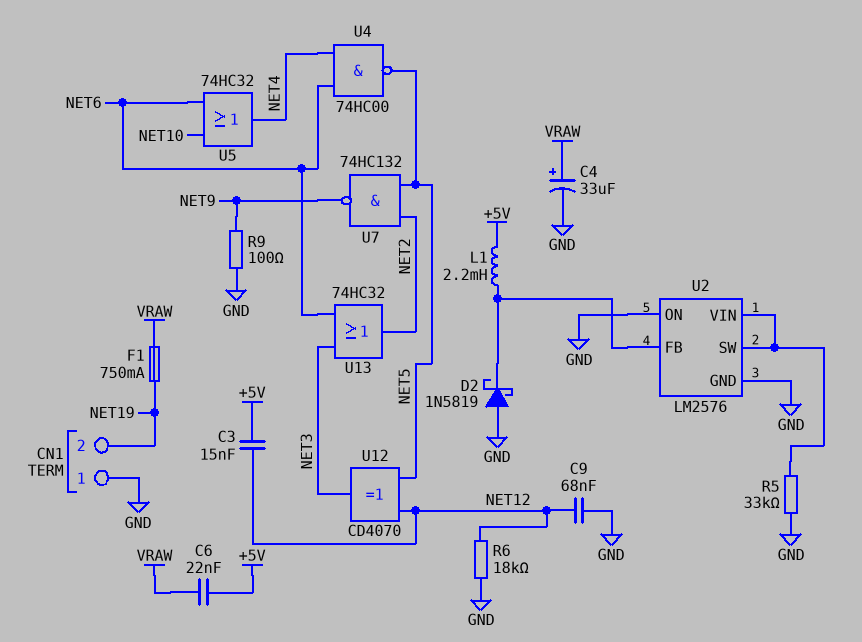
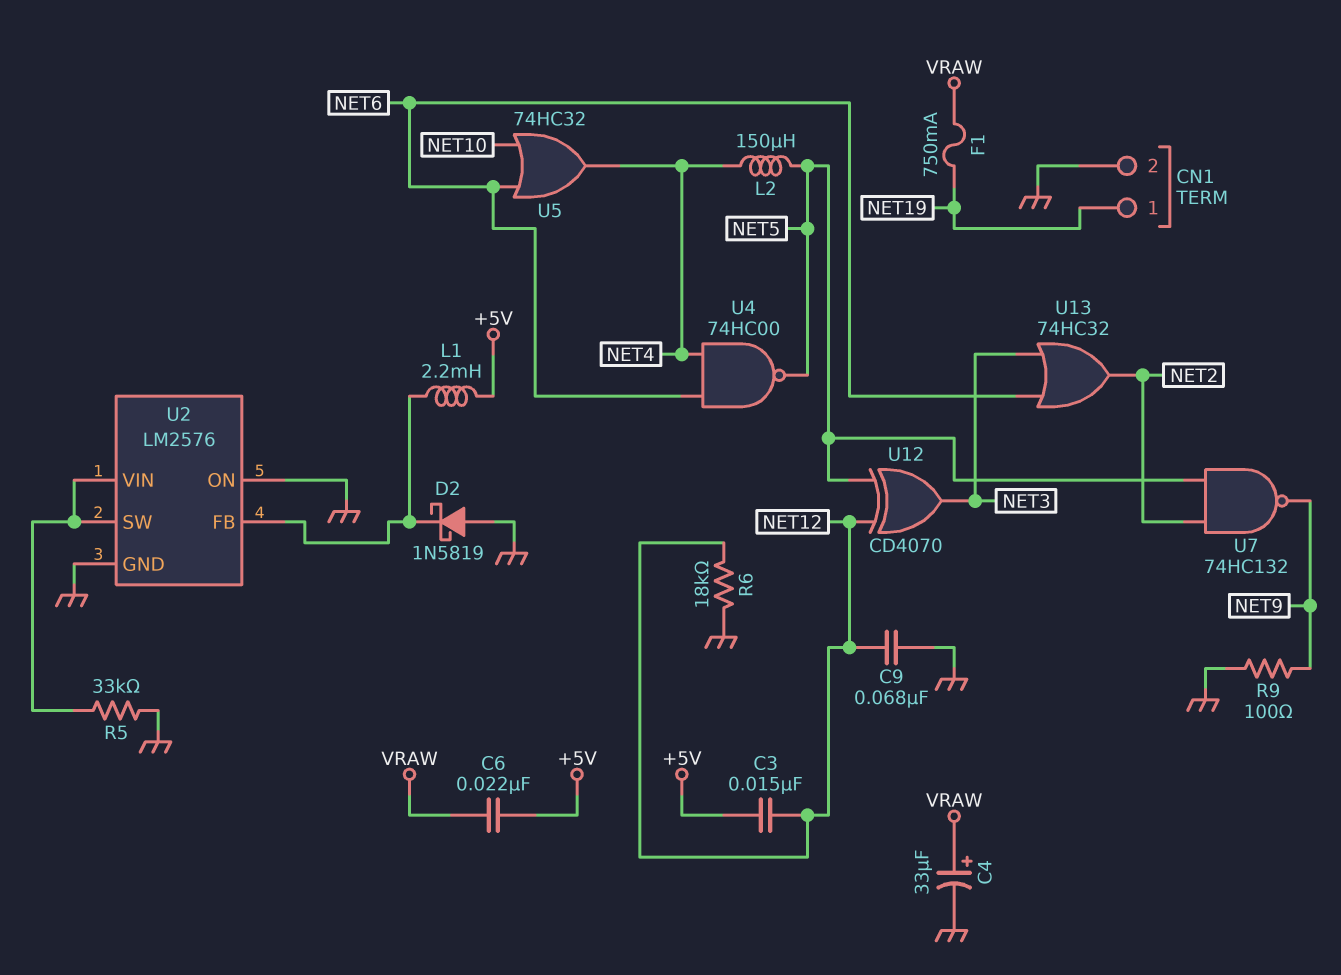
CN1 pin 1: GND -> NET19
CN1 pin 2: NET19 -> GND
L2: none -> 150uH (NET4, NET5)

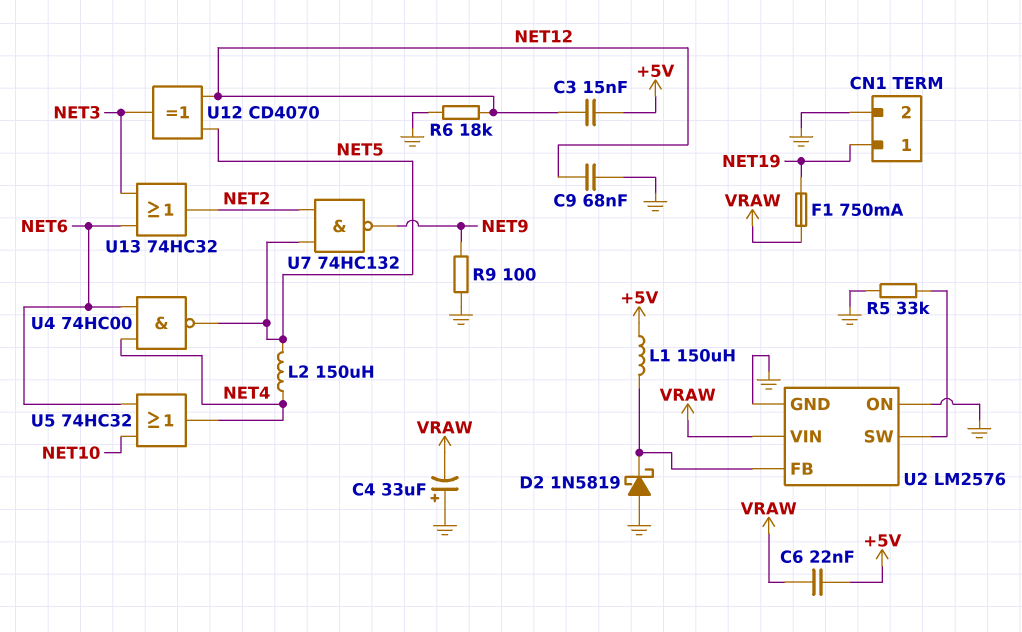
C4: 33uF (plus VRAW, minus GND) -> 33uF (plus GND, minus VRAW)
L1: 2.2mH (+5V, U2/FB) -> 150uH (+5V, U2/FB)
U2 pin VIN: U2/SW -> VRAW

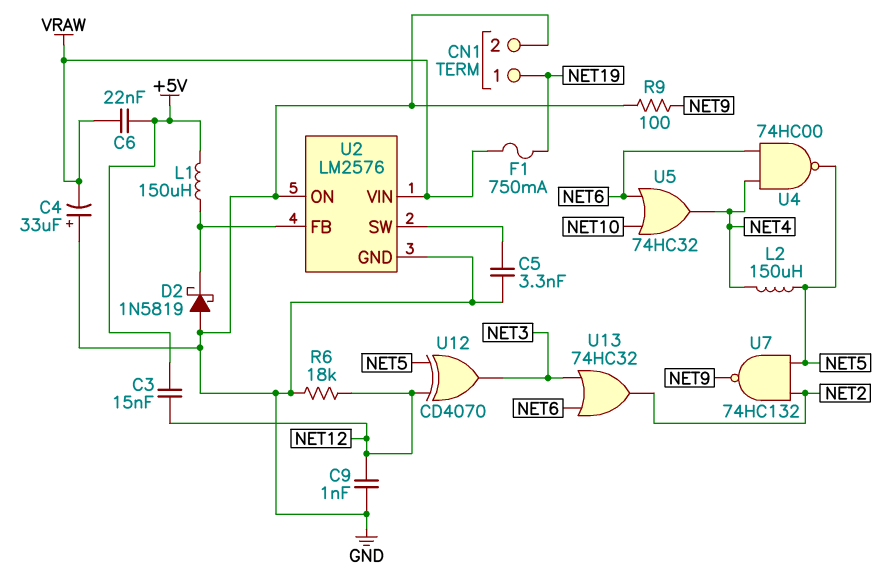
C5: none -> 3.3nF (GND, U2/SW)
C9: 68nF (GND, NET12) -> 1nF (GND, NET12)
R5: 33k (GND, U2/SW) -> none

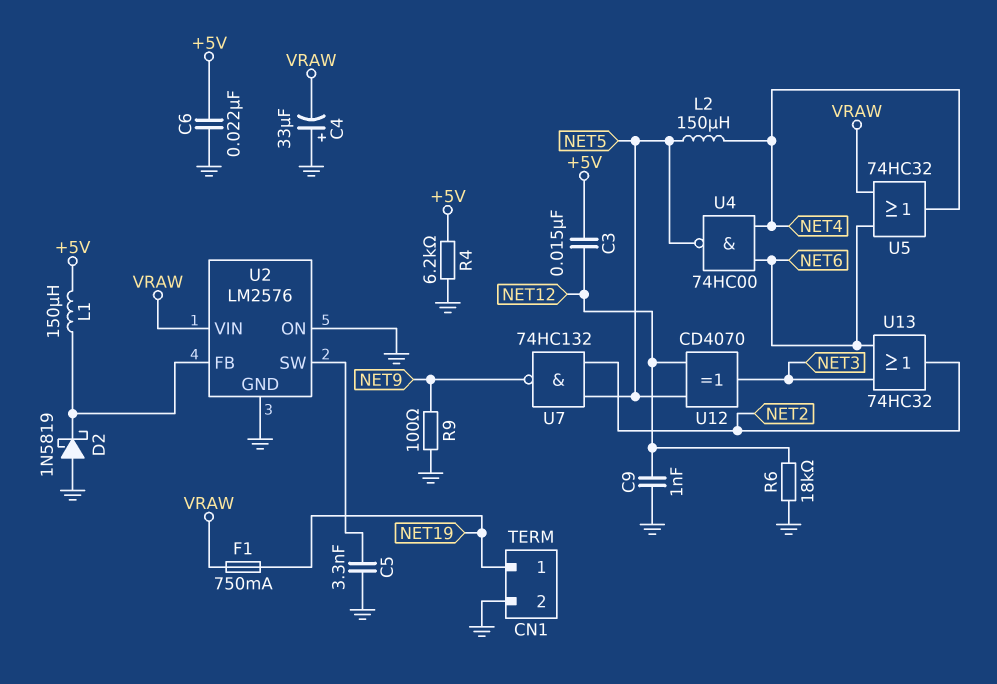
C6: 22nF (+5V, VRAW) -> 22nF (+5V, GND)
R4: none -> 6.2k (+5V, GND)
U5: OR 74HC32 (in NET6, in NET10, out NET4) -> OR 74HC32 (in NET6, in VRAW, out NET4)

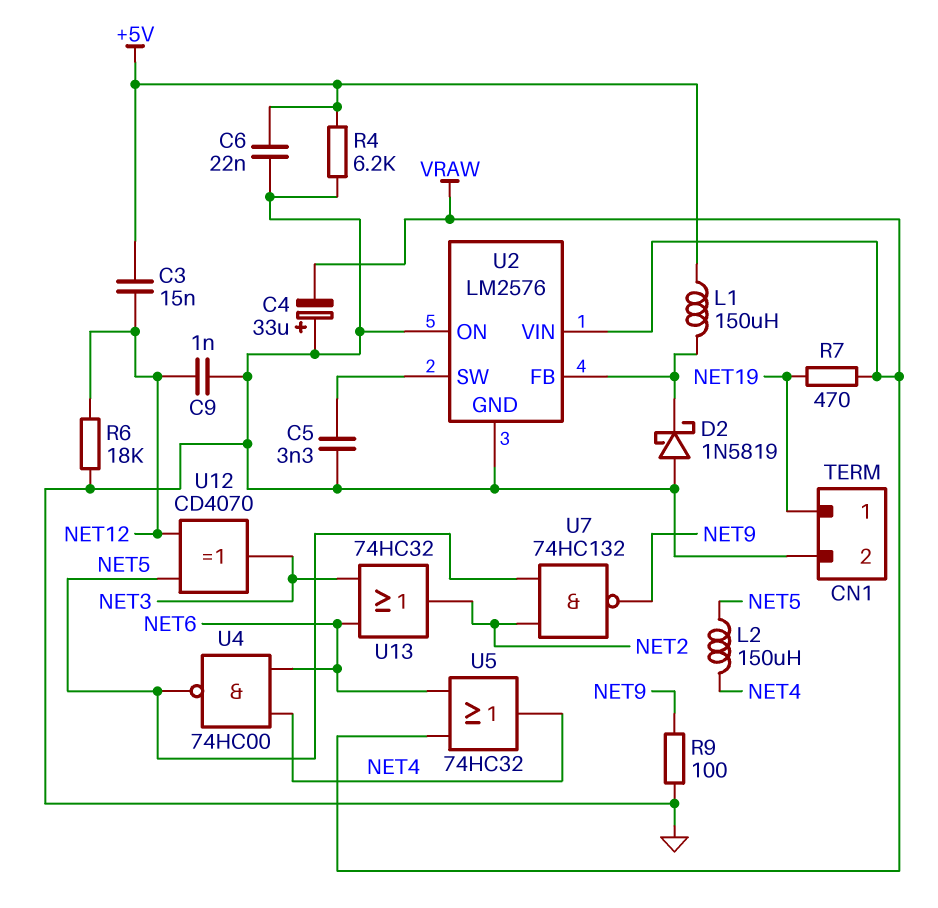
F1: 750mA (NET19, VRAW) -> none
R7: none -> 470 (NET19, VRAW)

